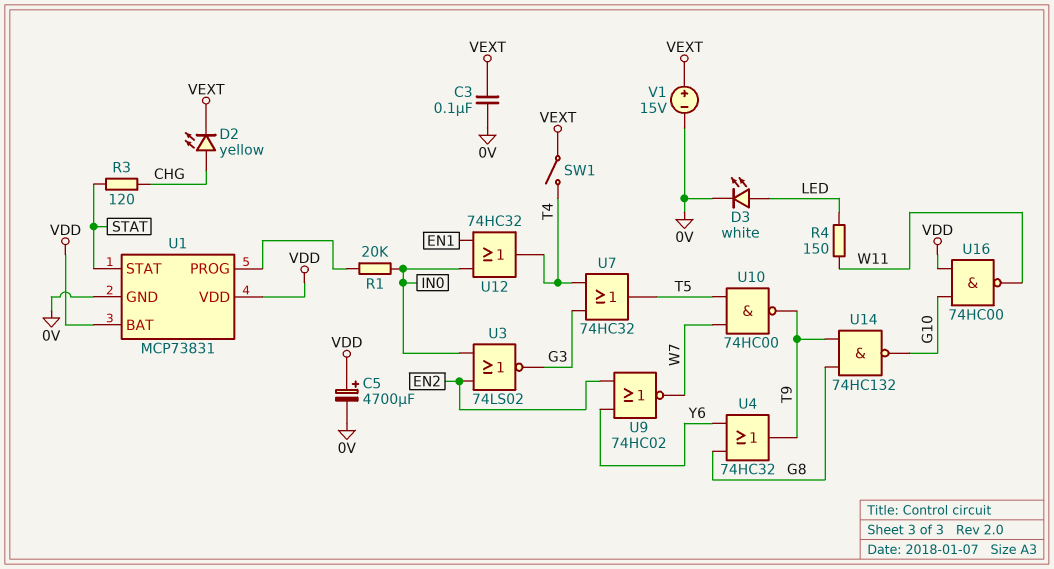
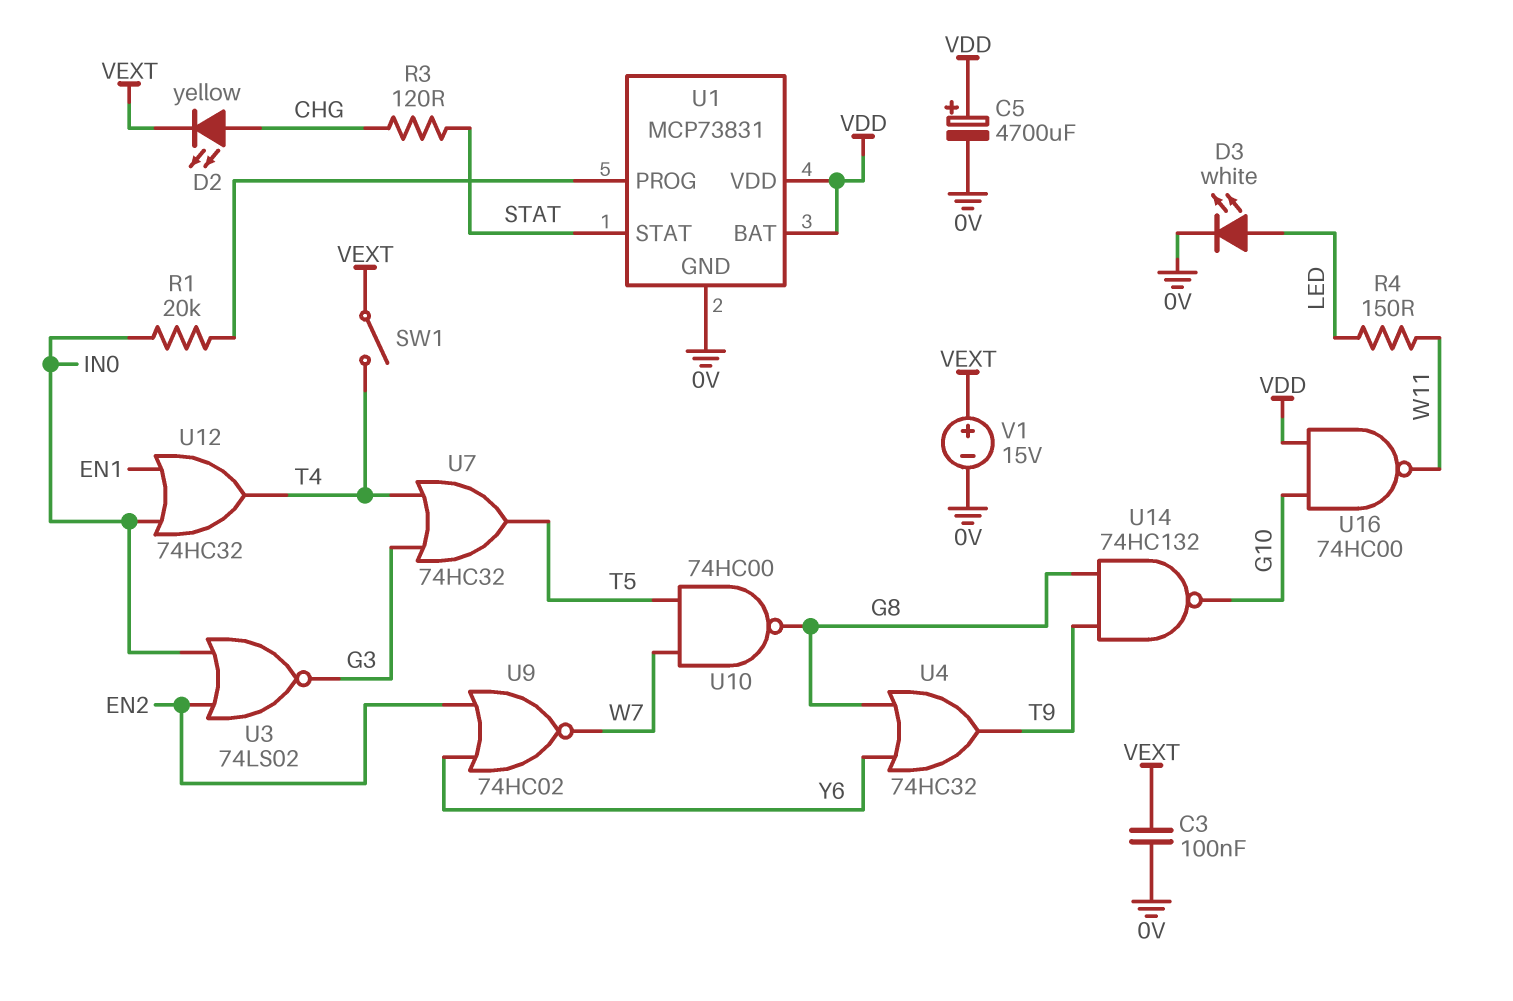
U10: NAND 74HC00 (in T5, in W7, out T9) -> NAND 74HC00 (in T5, in W7, out G8)

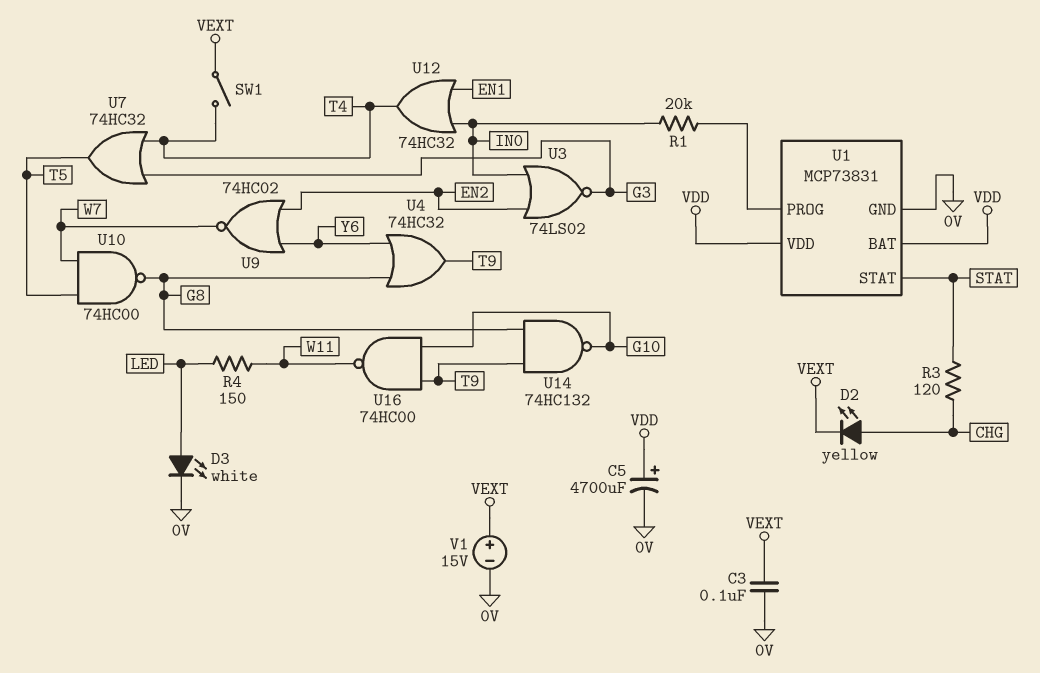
U16: NAND 74HC00 (in G10, in VDD, out W11) -> NAND 74HC00 (in G10, in T9, out W11)

